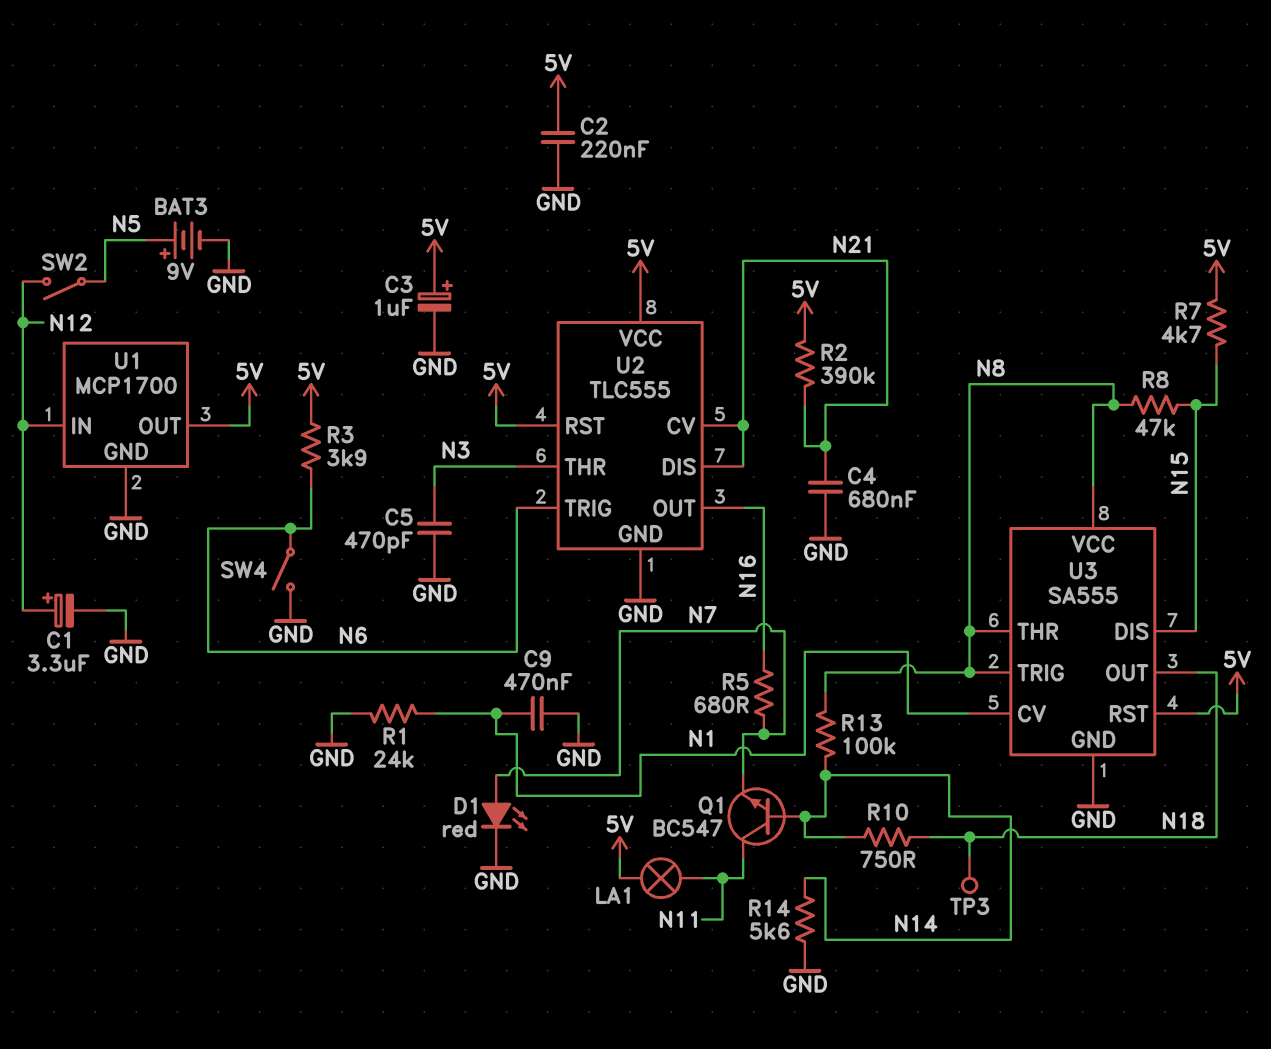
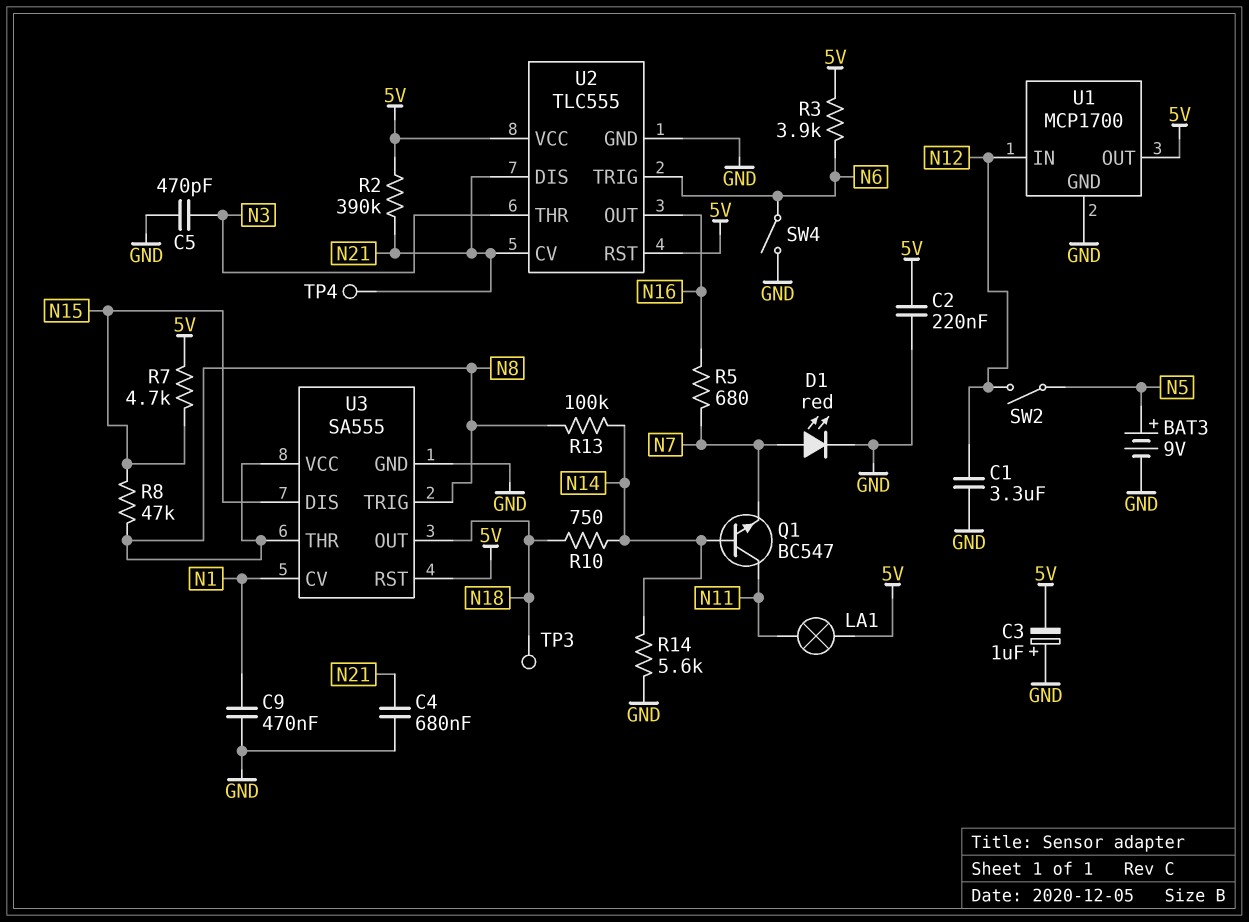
C1: 3.3uF (plus N12, minus GND) -> 3.3uF (GND, N12)
C3: 1uF (plus 5V, minus GND) -> 1uF (plus GND, minus 5V)
R1: 24k (GND, N1) -> none
TP4: none -> test point (N21)

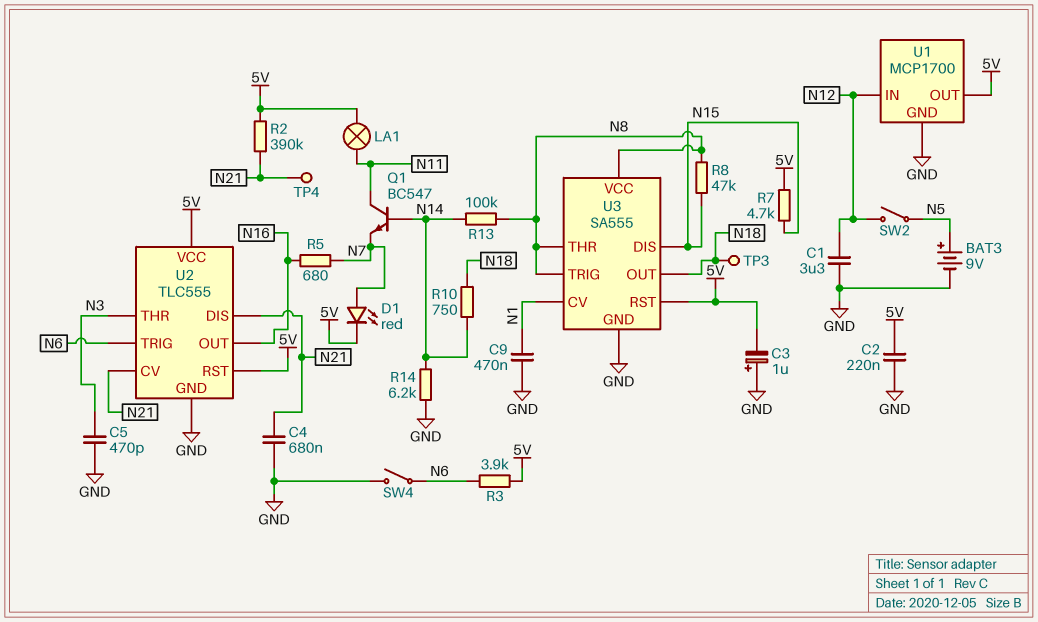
D1: LED red (A N7, K GND) -> LED red (A N7, K 5V)
R14: 5.6k (GND, N14) -> 6.2k (GND, N14)

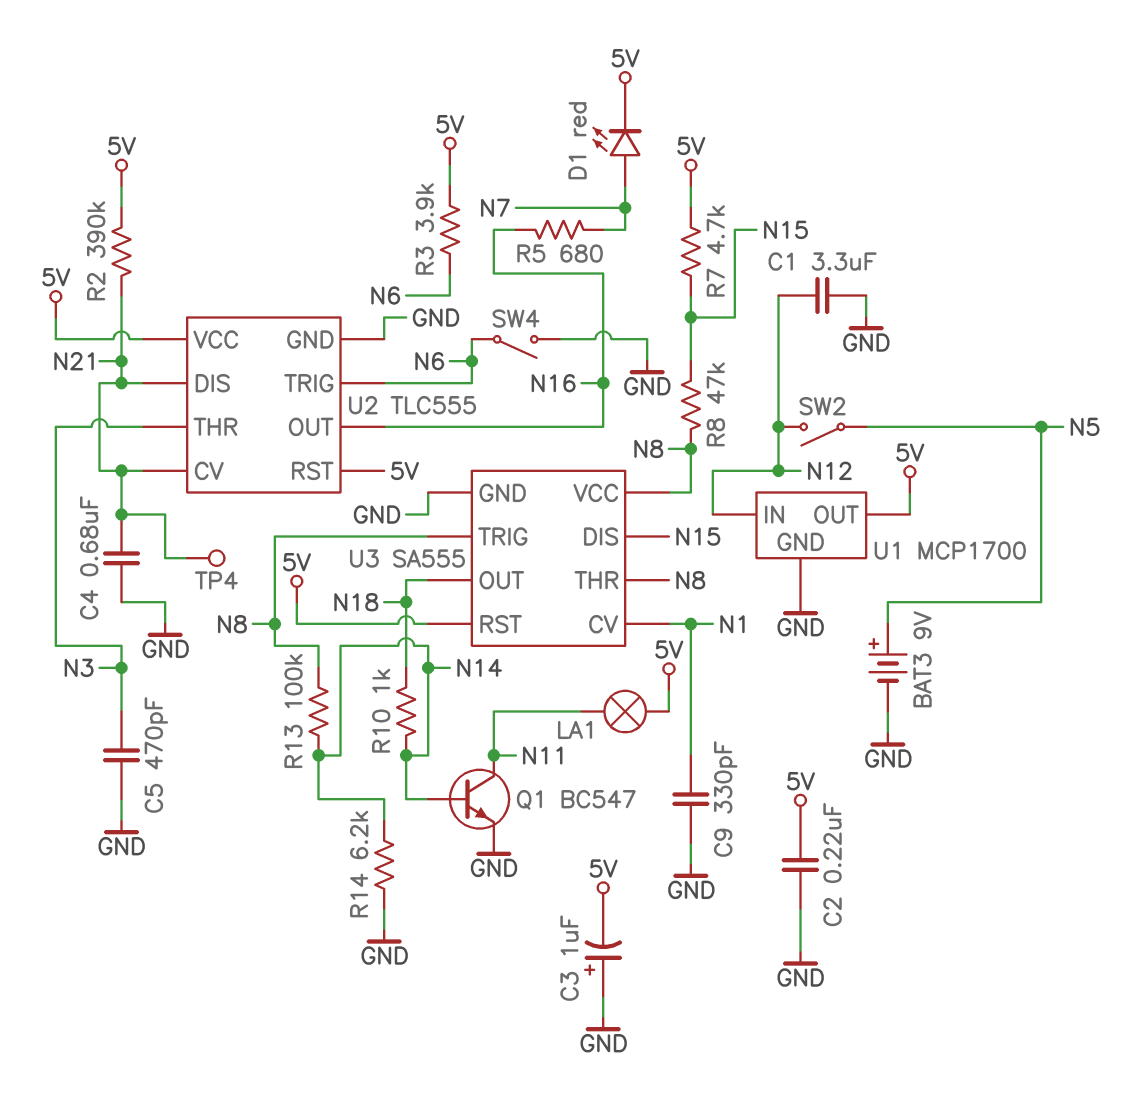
C9: 470nF (GND, N1) -> 330pF (GND, N1)
Q1: NPN BC547 (B N14, C N11, E N7) -> NPN BC547 (B N14, C N11, E GND)
R10: 750 (N14, N18) -> 1k (N14, N18)
TP3: test point (N18) -> none

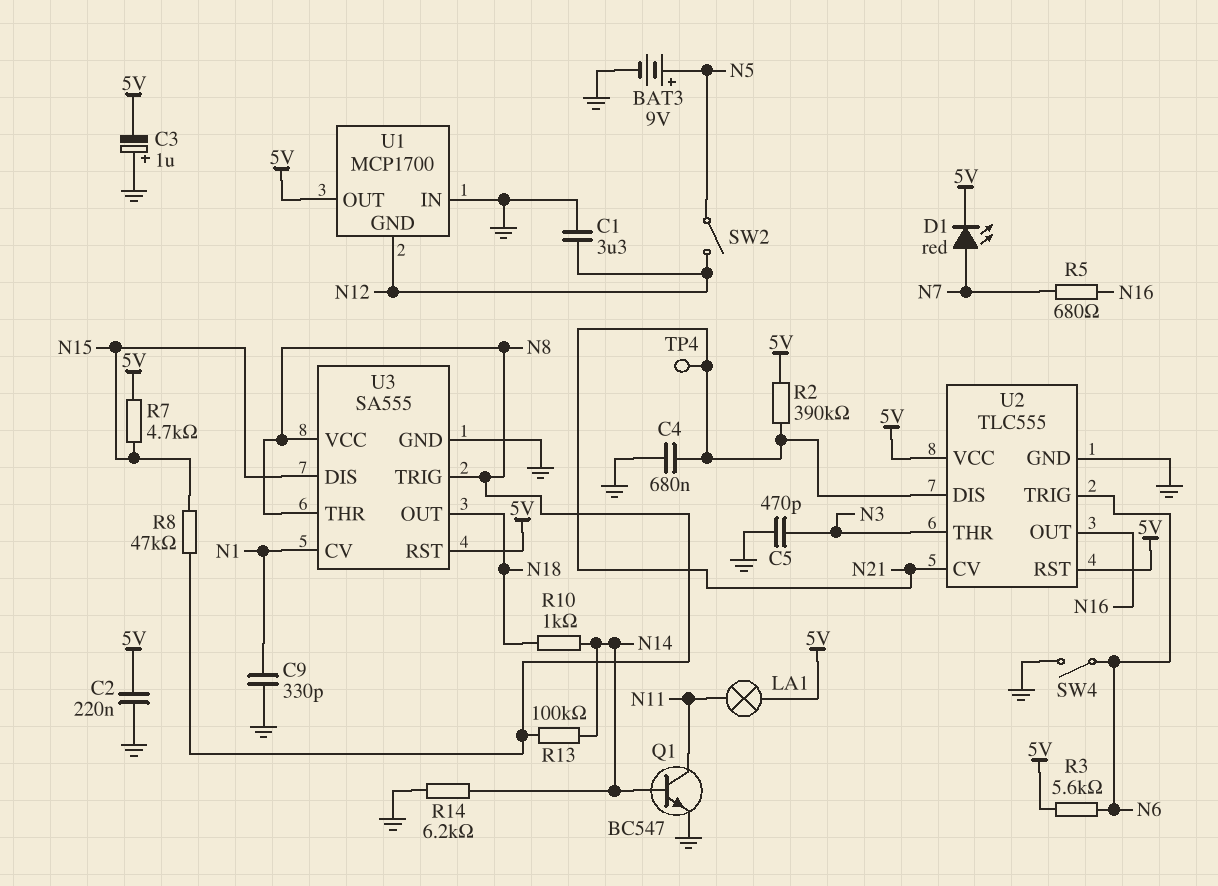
R3: 3.9k (5V, N6) -> 5.6k (5V, N6)
U1 pin GND: GND -> N12
U1 pin IN: N12 -> GND

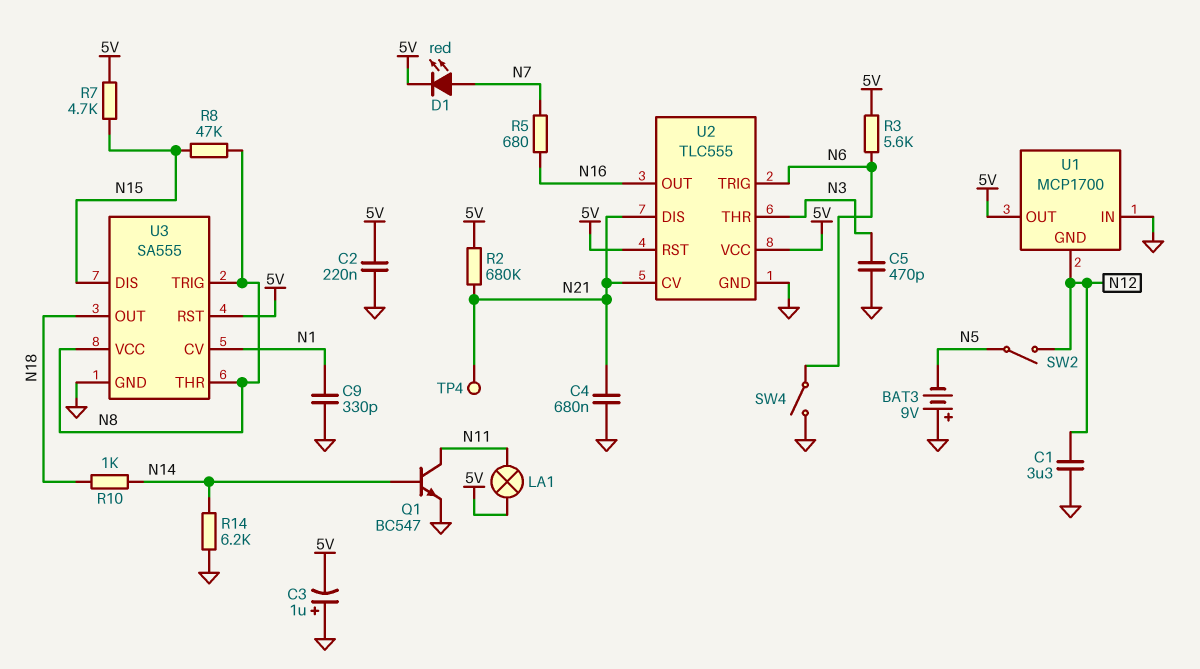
BAT3: 9V (plus N5, minus GND) -> 9V (plus GND, minus N5)
R2: 390k (5V, N21) -> 680k (5V, N21)
R13: 100k (N8, N14) -> none

